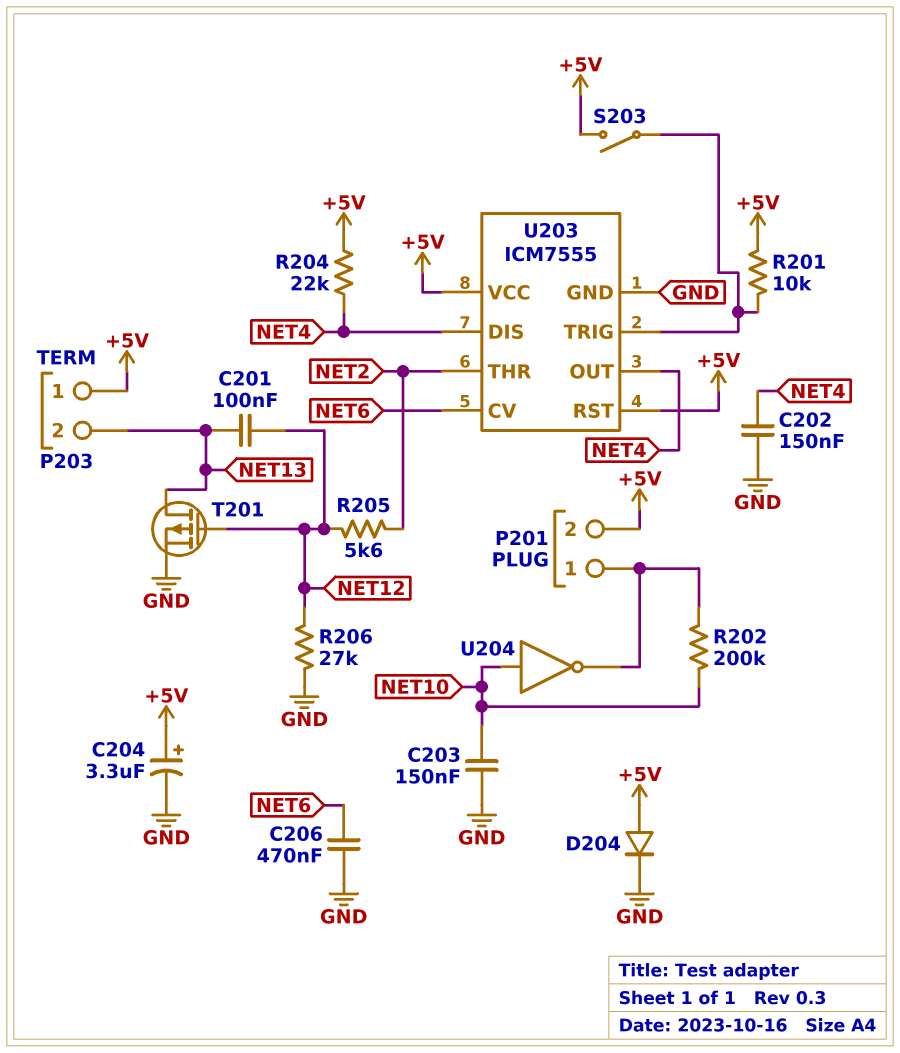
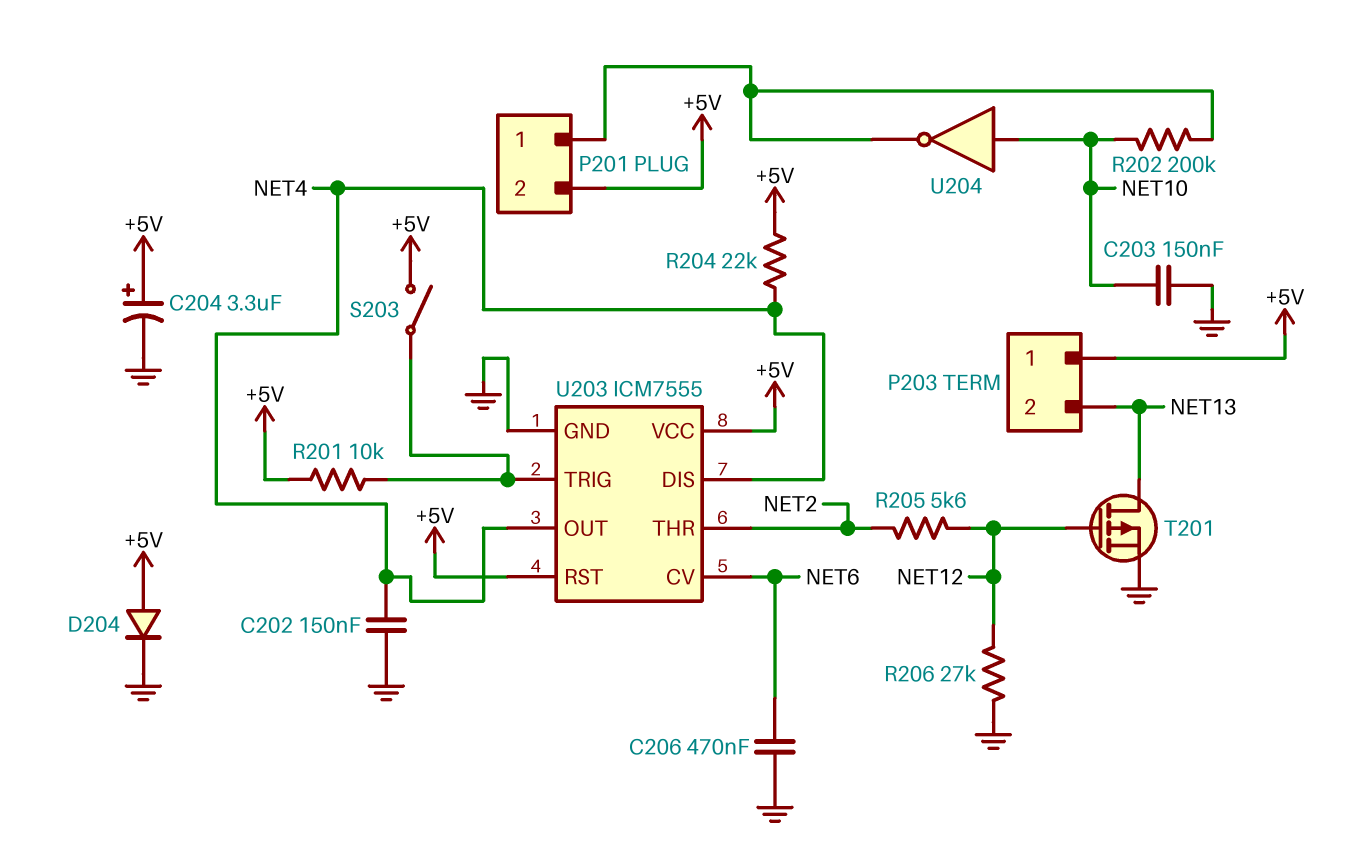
C201: 100nF (NET12, NET13) -> none

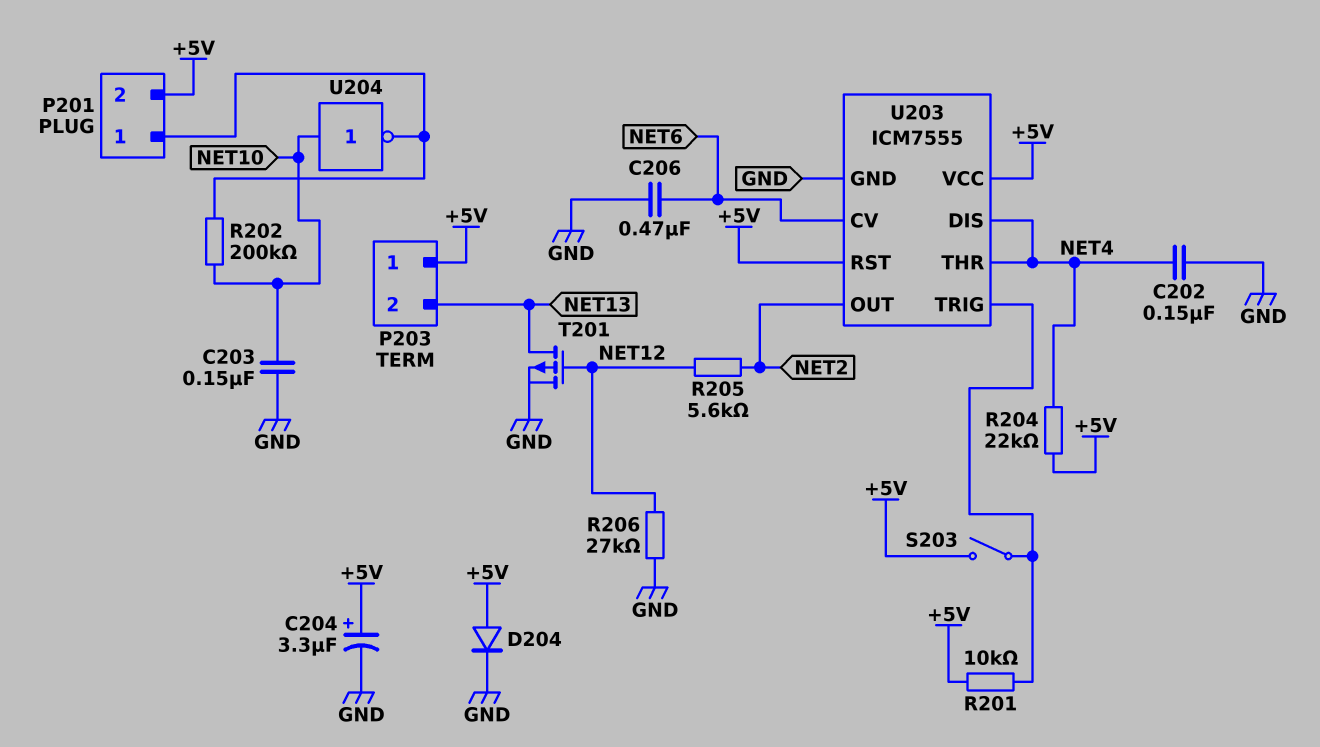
U203 pin OUT: NET4 -> NET2
U203 pin THR: NET2 -> NET4

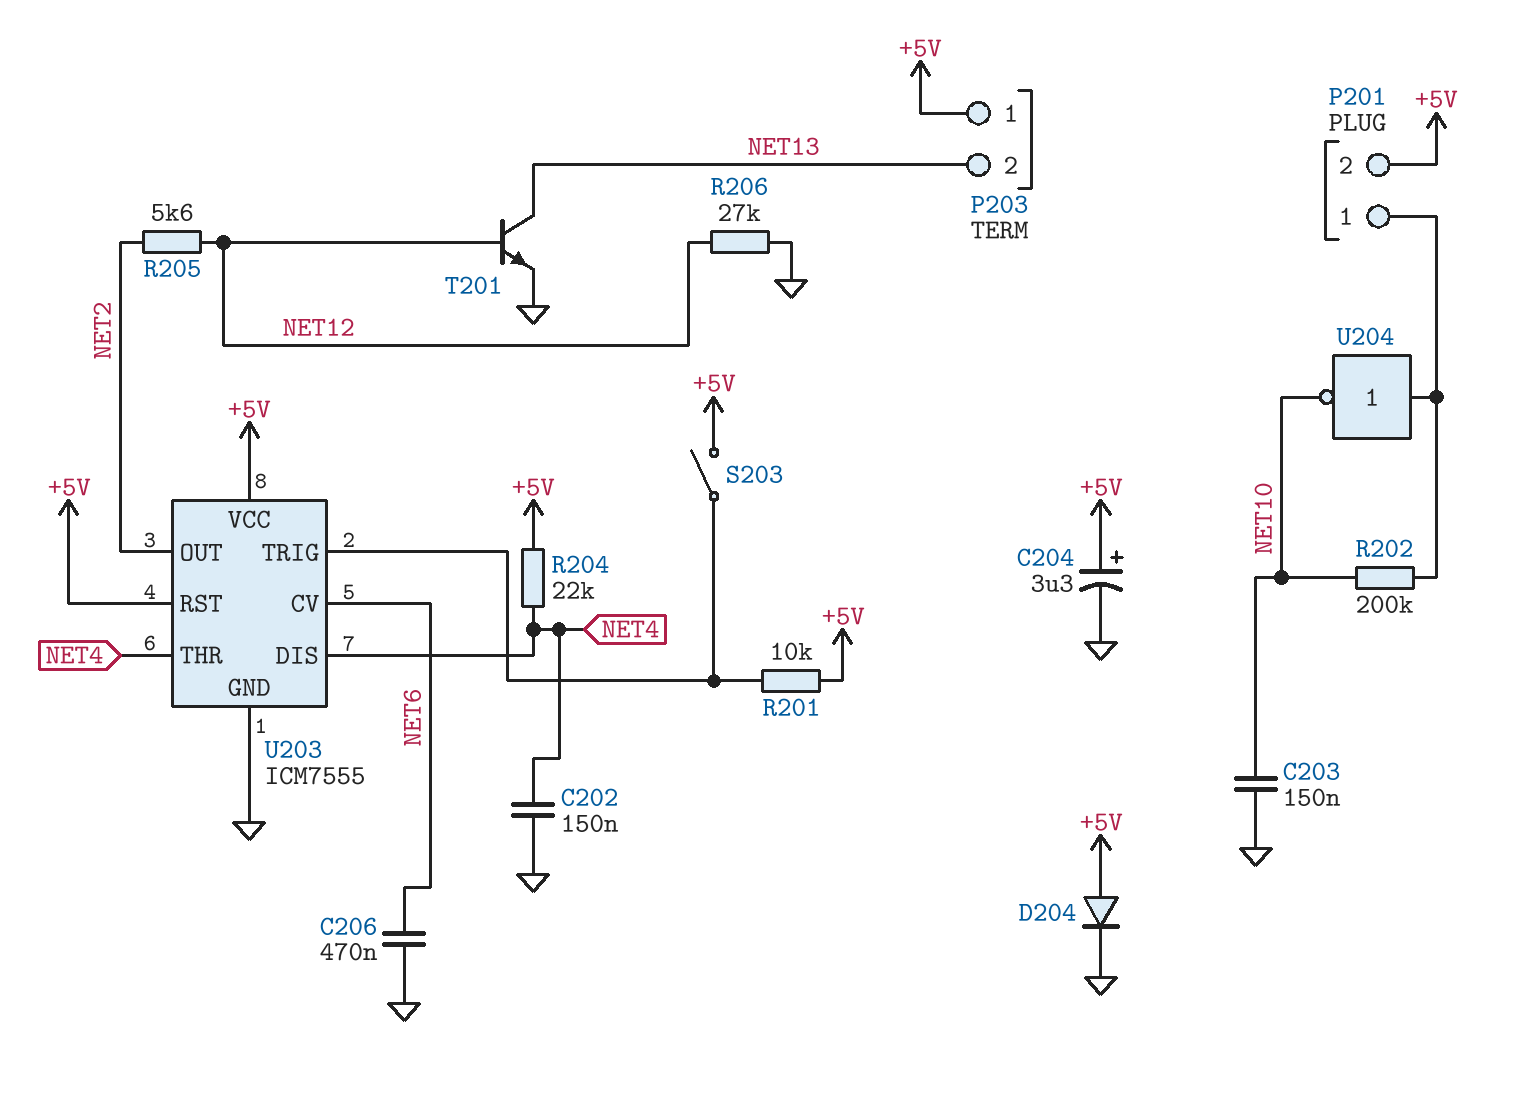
T201: PMOS (G NET12, D NET13, S GND) -> NPN (B NET12, C NET13, E GND)
U204: NOT (in NET10, out P201/1) -> NOT (in P201/1, out NET10)

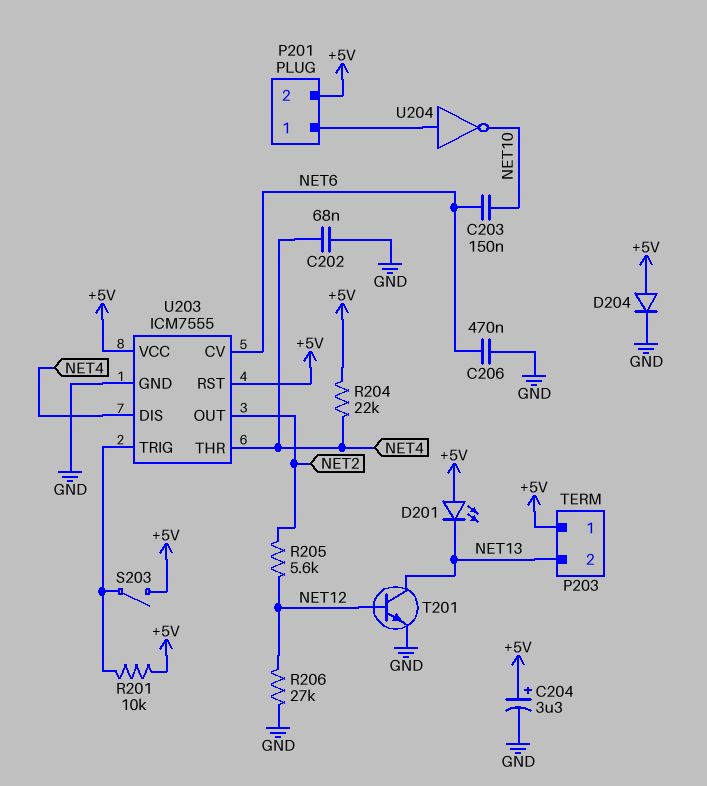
C202: 150nF (GND, NET4) -> 68nF (GND, NET4)
C203: 150nF (GND, NET10) -> 150nF (NET6, NET10)
D201: none -> LED (A +5V, K NET13)
R202: 200k (NET10, P201/1) -> none

